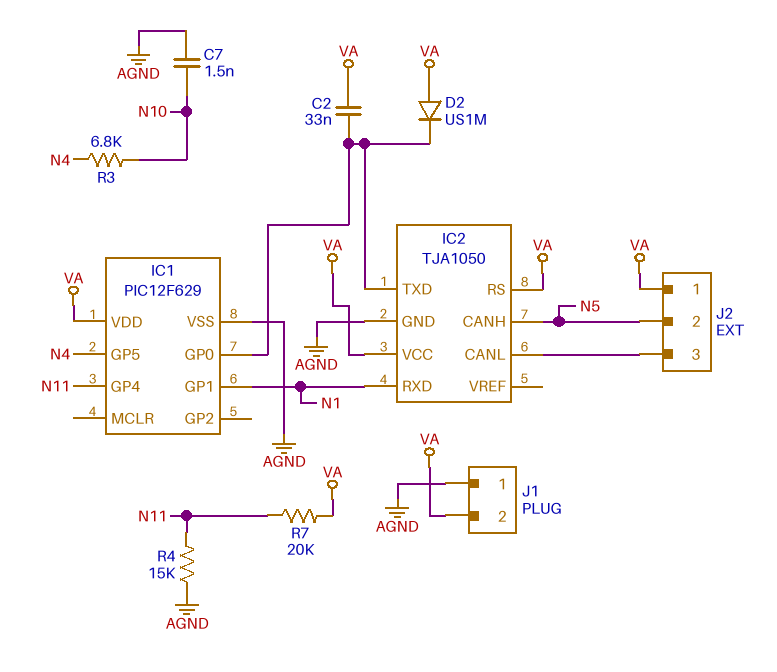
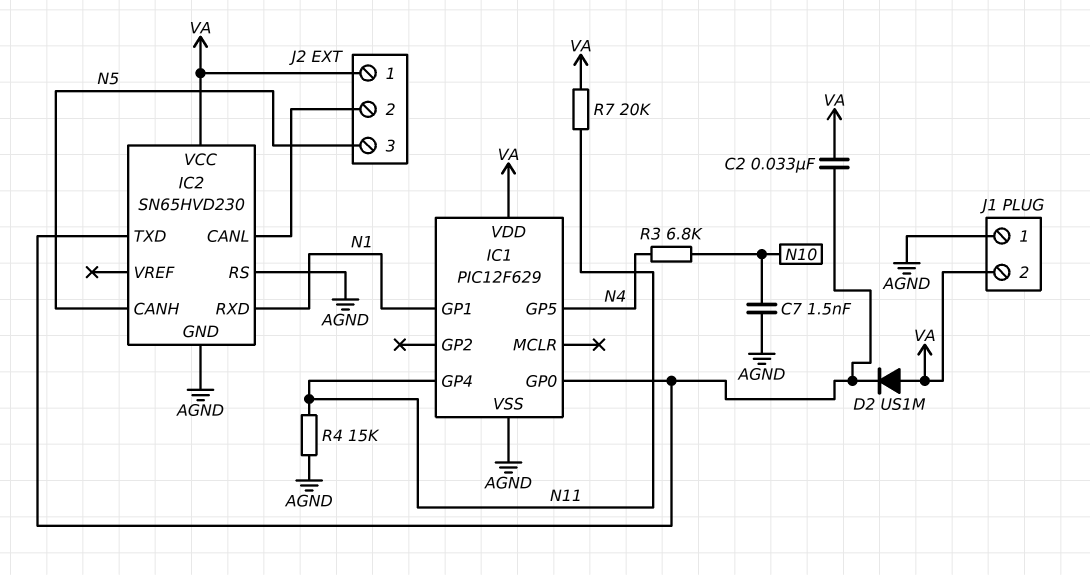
IC2: TJA1050 -> SN65HVD230
IC2 pin RS: VA -> AGND
J2 pin 2: N5 -> IC2/CANL
J2 pin 3: IC2/CANL -> N5

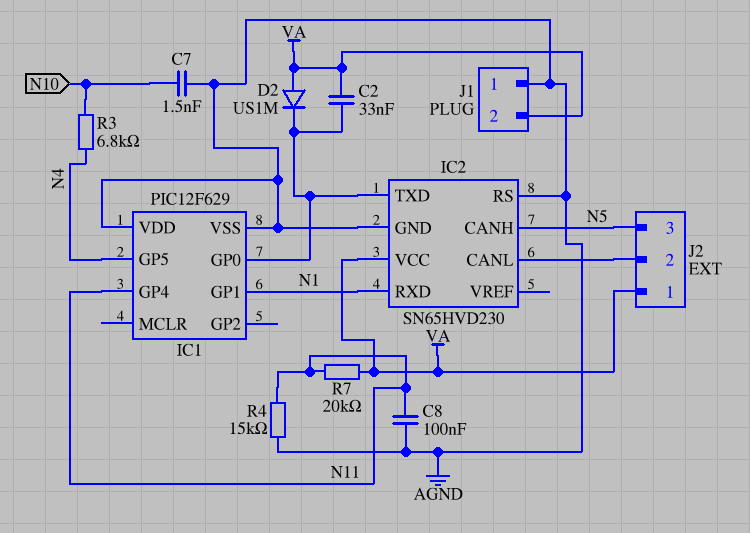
C8: none -> 100nF (AGND, N11)
IC1 pin VDD: VA -> AGND

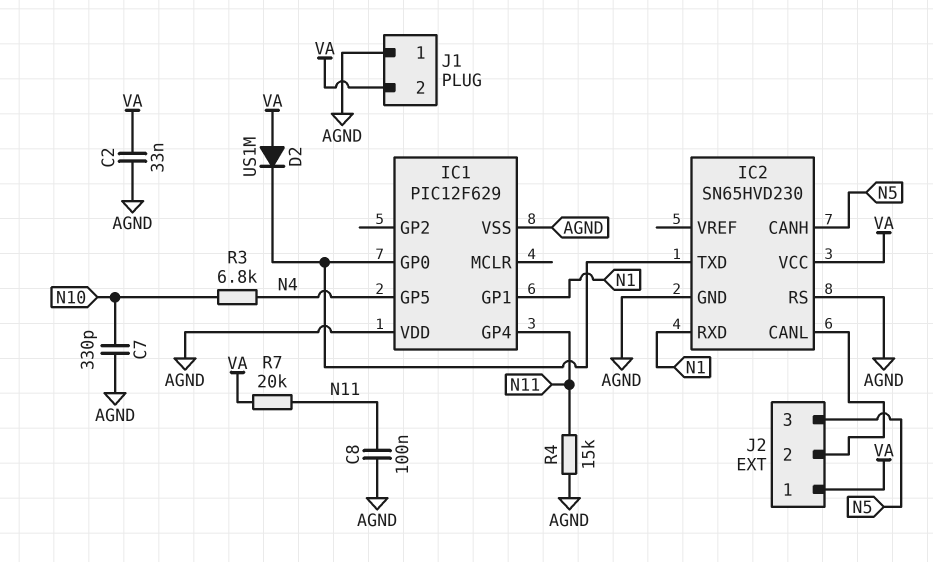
C2: 33nF (IC1/GP0, VA) -> 33nF (AGND, VA)
C7: 1.5nF (AGND, N10) -> 330pF (AGND, N10)

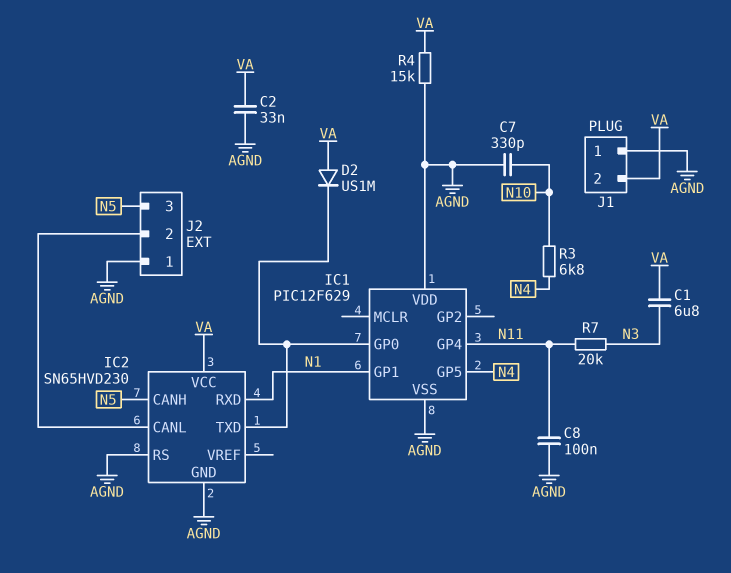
C1: none -> 6.8uF (N3, VA)
J2 pin 1: VA -> AGND
R4: 15k (AGND, N11) -> 15k (AGND, VA)
R7: 20k (N11, VA) -> 20k (N3, N11)

